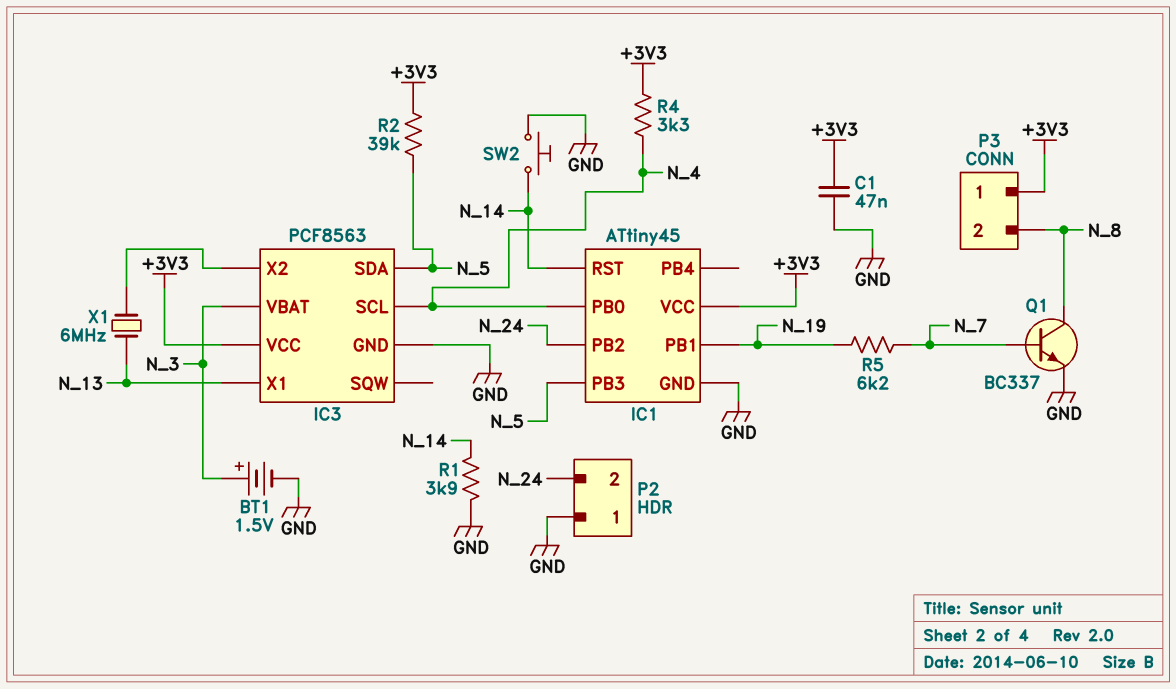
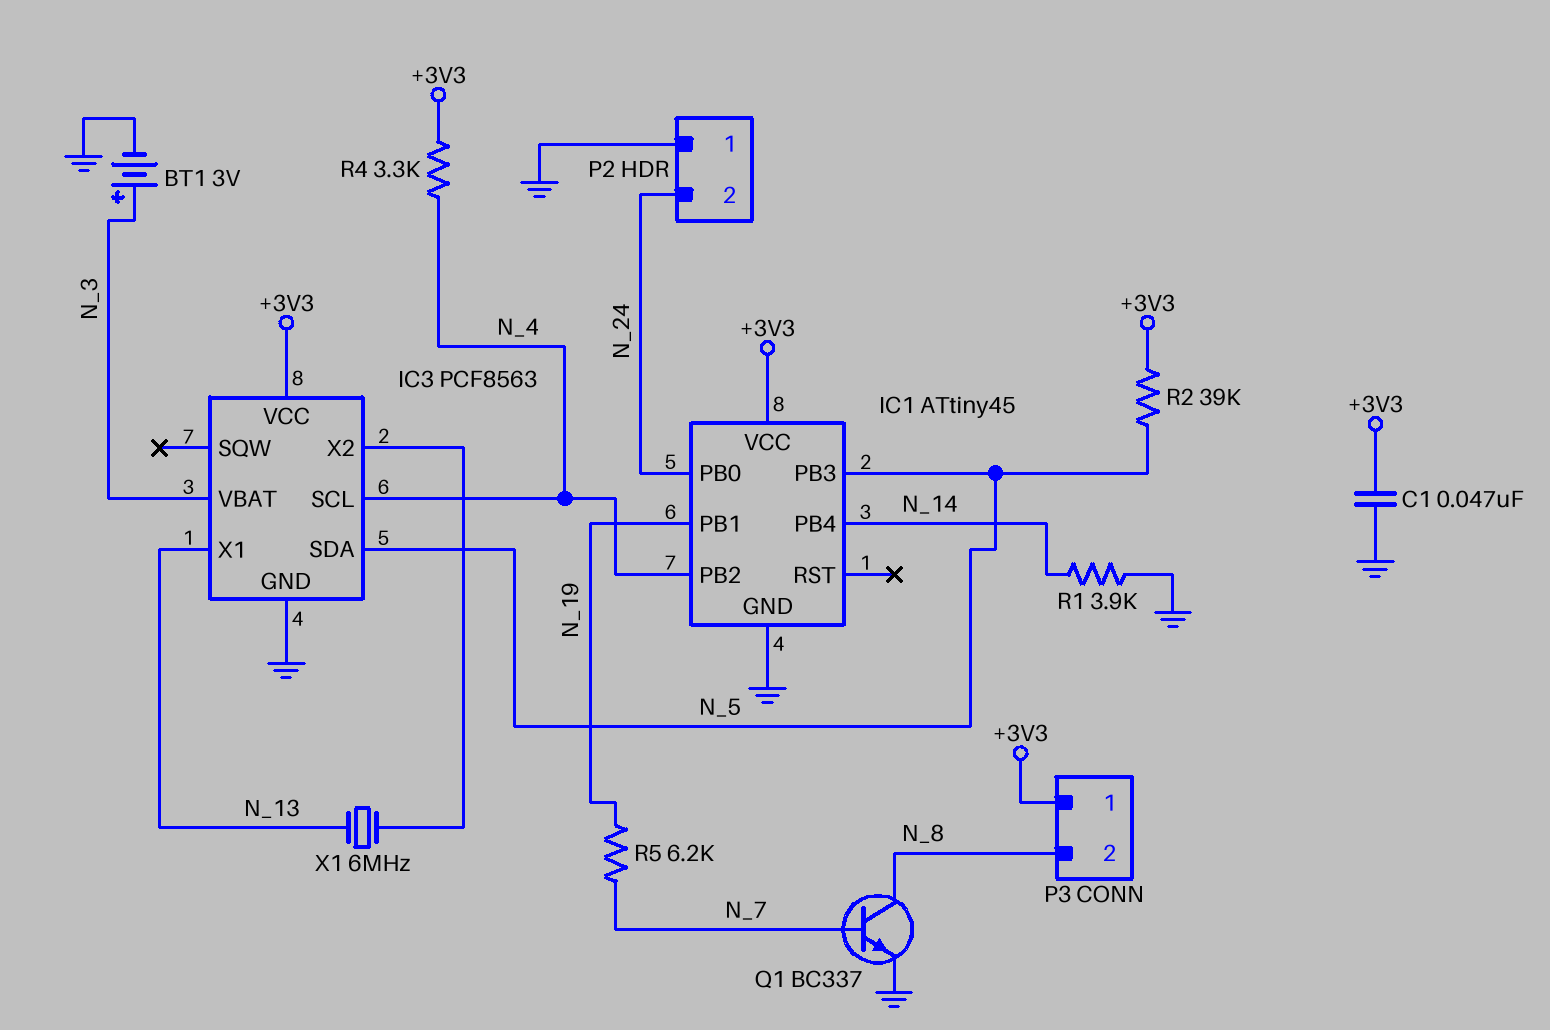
BT1: 1.5V (plus N_3, minus GND) -> 3V (plus N_3, minus GND)
IC1 pin PB0: N_4 -> N_24
IC1 pin PB2: N_24 -> N_4
IC1 pin PB4: none -> N_14
IC1 pin RST: N_14 -> none
SW2: button (GND, N_14) -> none

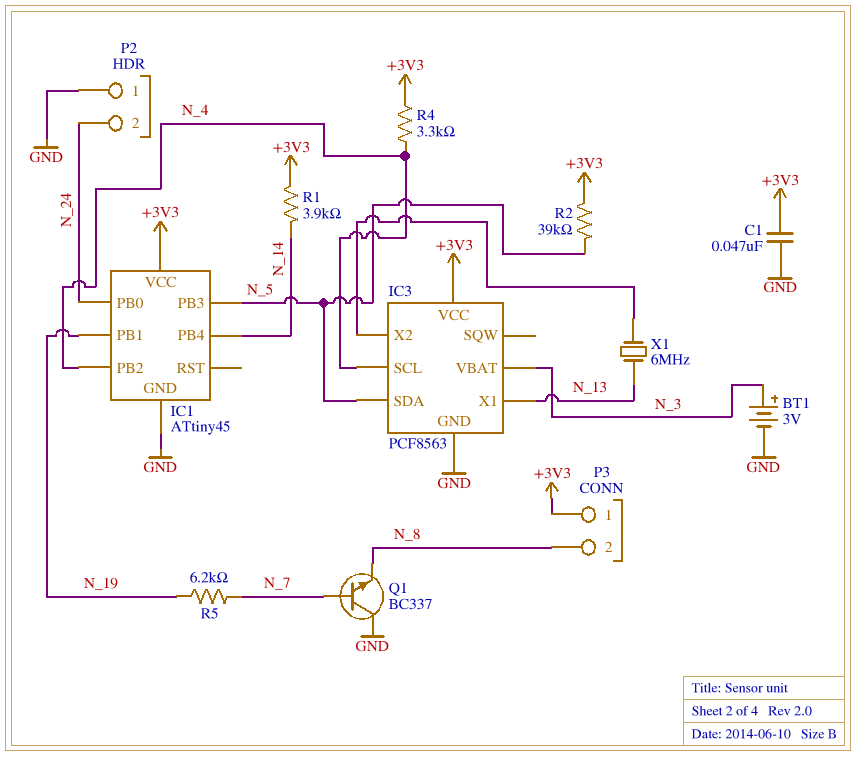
Q1: NPN BC337 (B N_7, C N_8, E GND) -> NPN BC337 (B N_7, C GND, E N_8)
R1: 3.9k (GND, N_14) -> 3.9k (+3V3, N_14)

